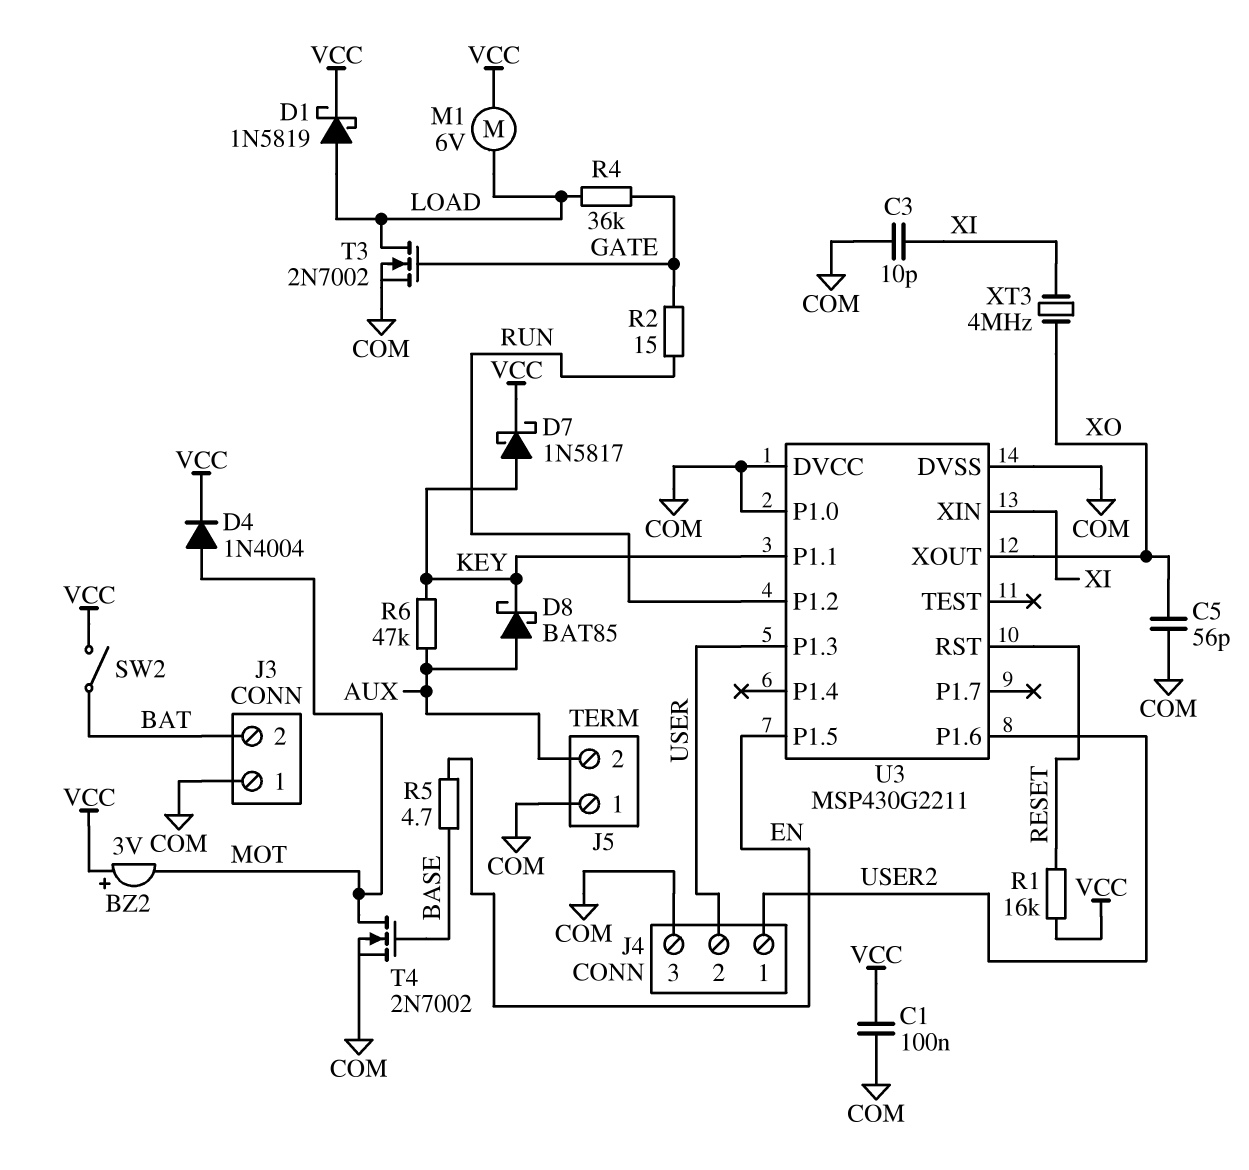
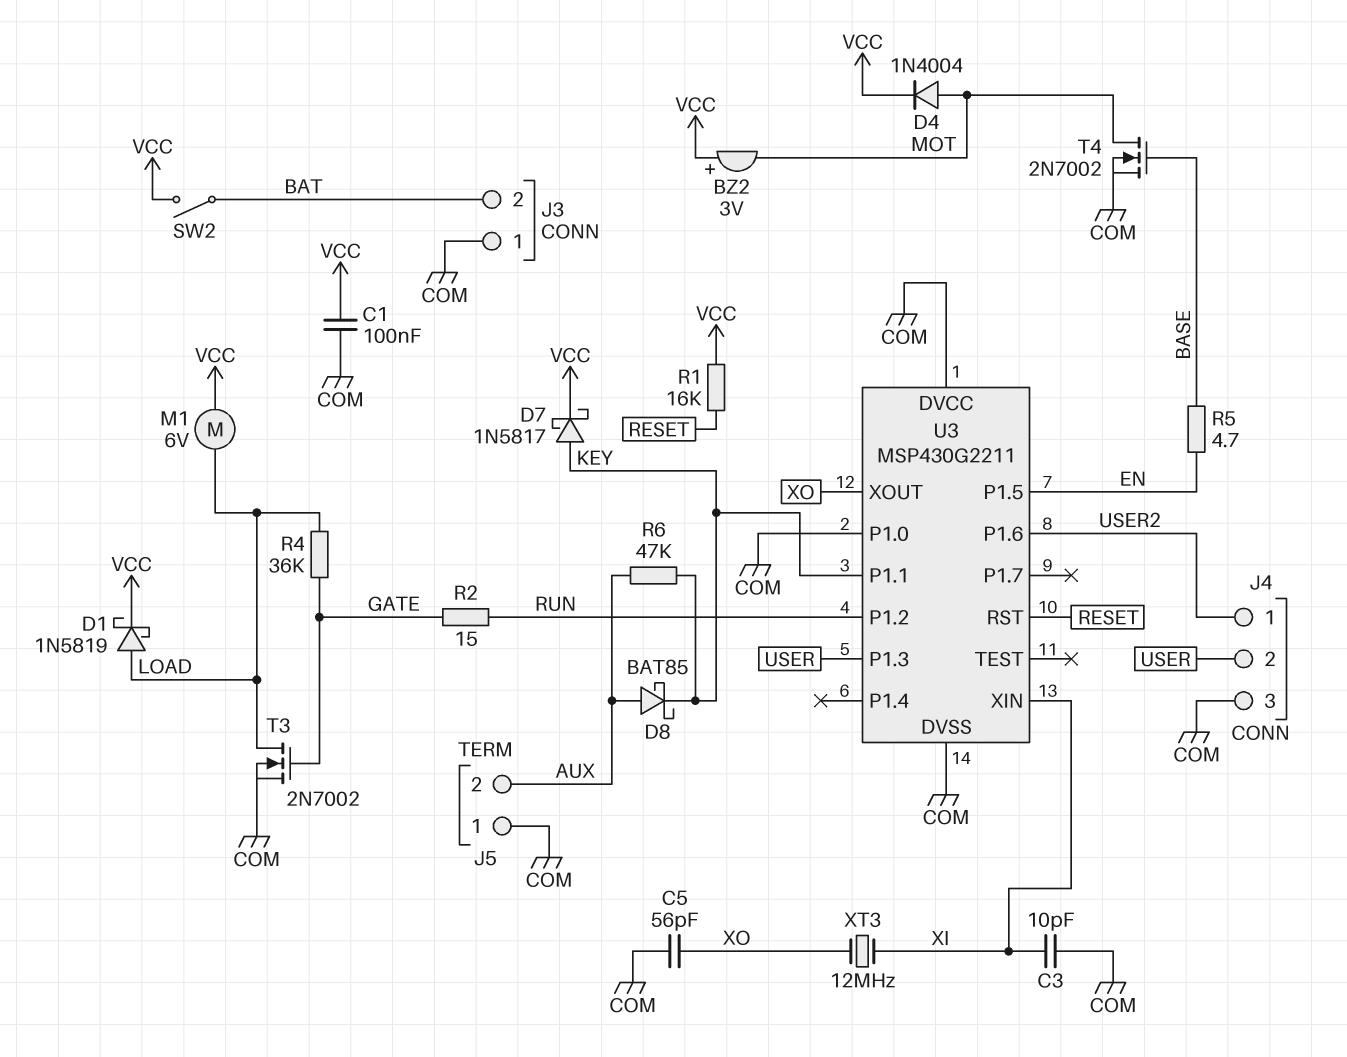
XT3: 4MHz (XI, XO) -> 12MHz (XI, XO)

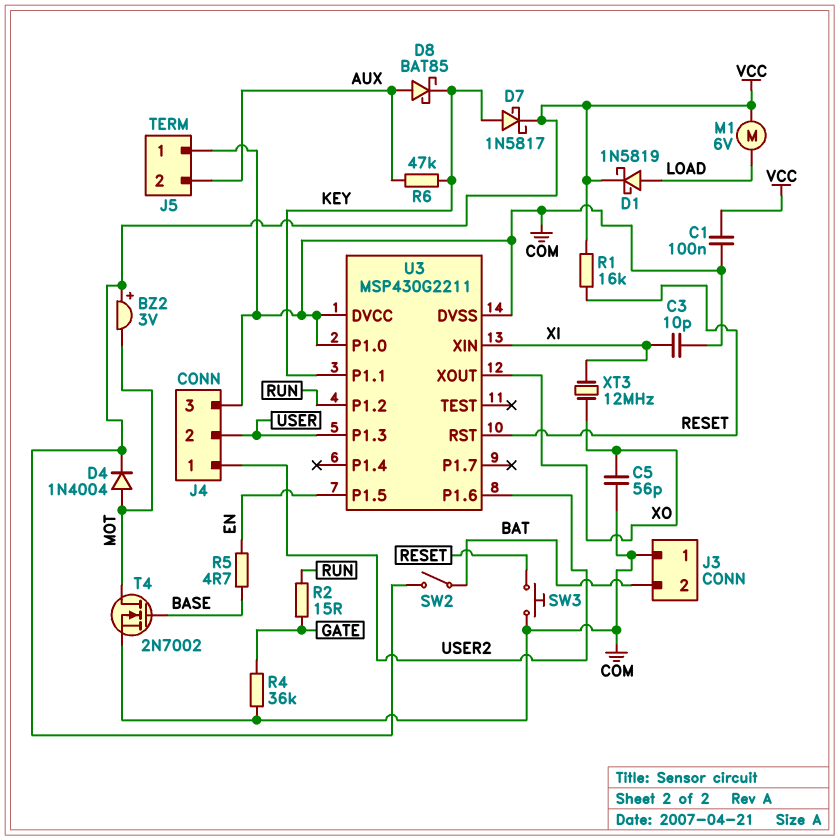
R4: 36k (GATE, LOAD) -> 36k (COM, GATE)
SW3: none -> button (COM, RESET)
T3: NMOS 2N7002 (G GATE, D LOAD, S COM) -> none

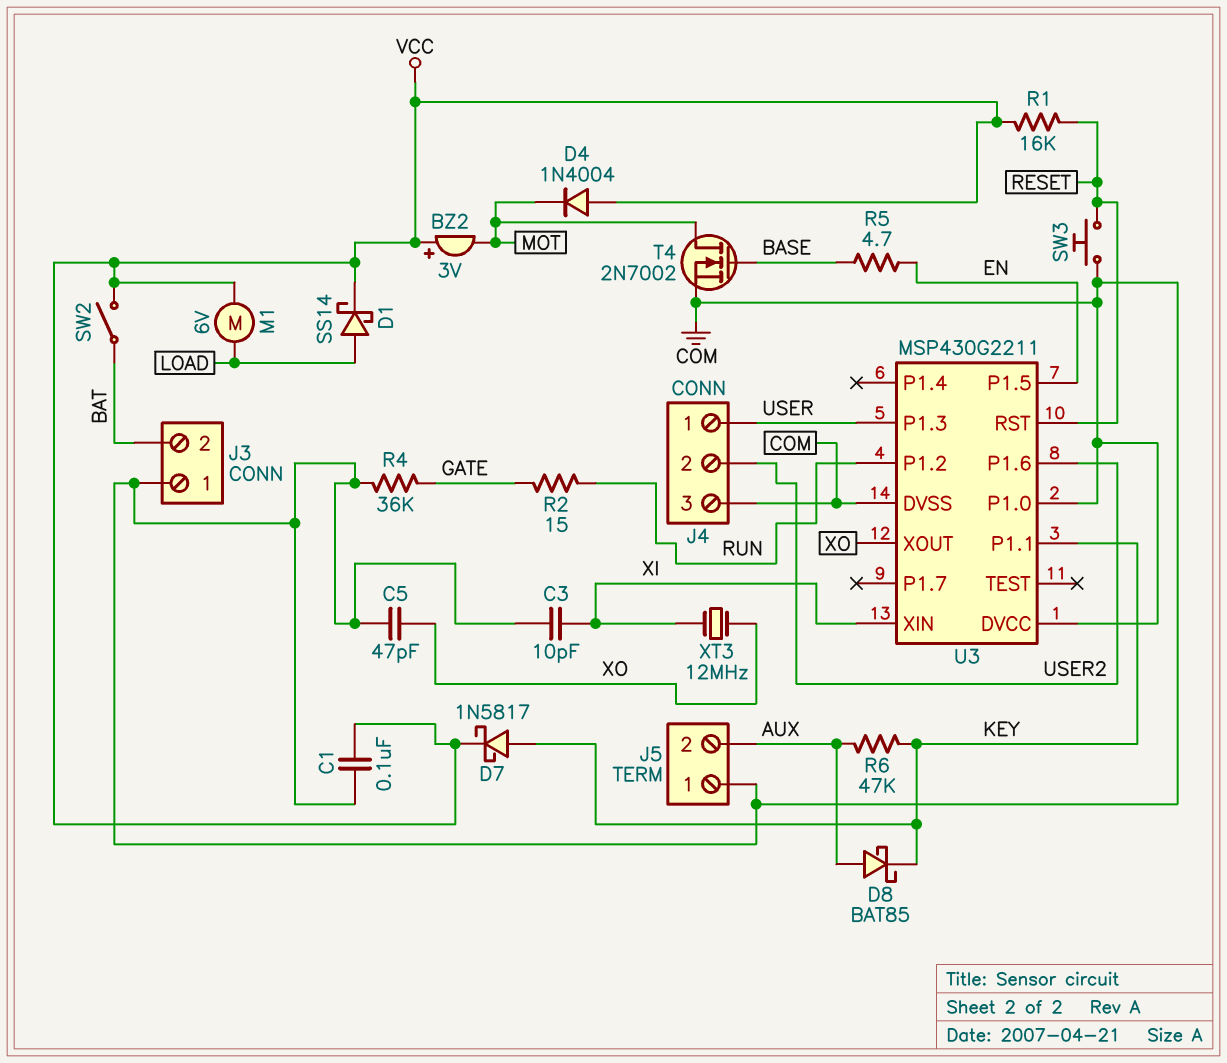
C5: 56pF (COM, XO) -> 47pF (COM, XO)
D1: schottky 1N5819 (A LOAD, K VCC) -> schottky SS14 (A LOAD, K VCC)
D4: diode 1N4004 (A MOT, K VCC) -> diode 1N4004 (A VCC, K MOT)
J4 pin 1: USER2 -> USER
J4 pin 2: USER -> USER2

